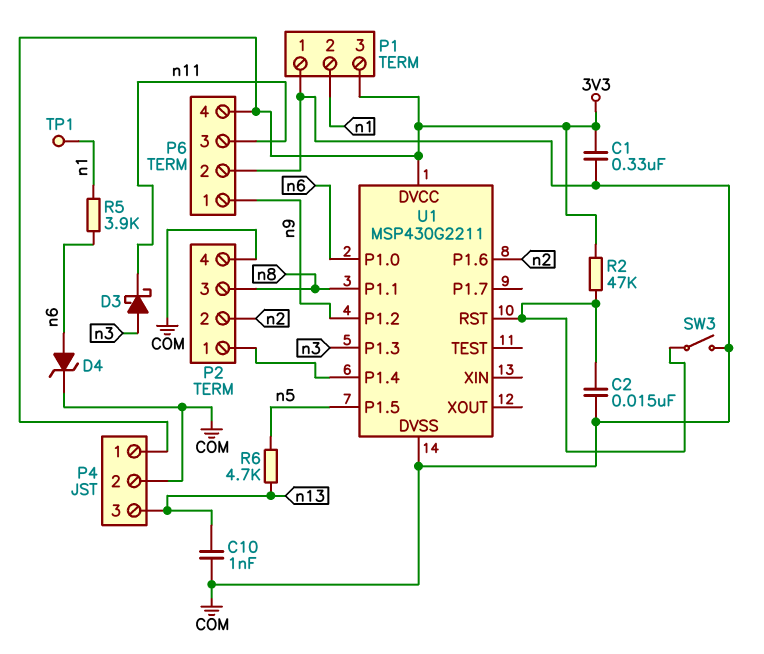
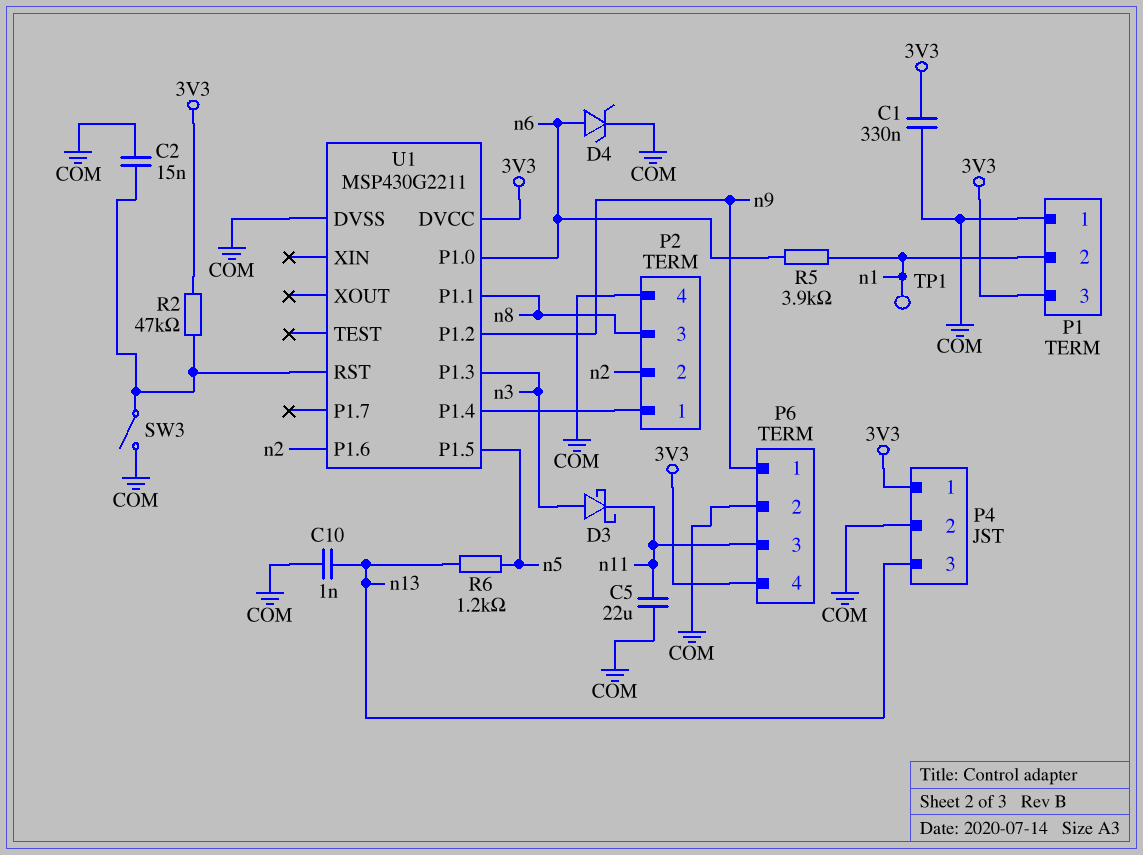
C5: none -> 22uF (COM, n11)
R6: 4.7k (n5, n13) -> 1.2k (n5, n13)

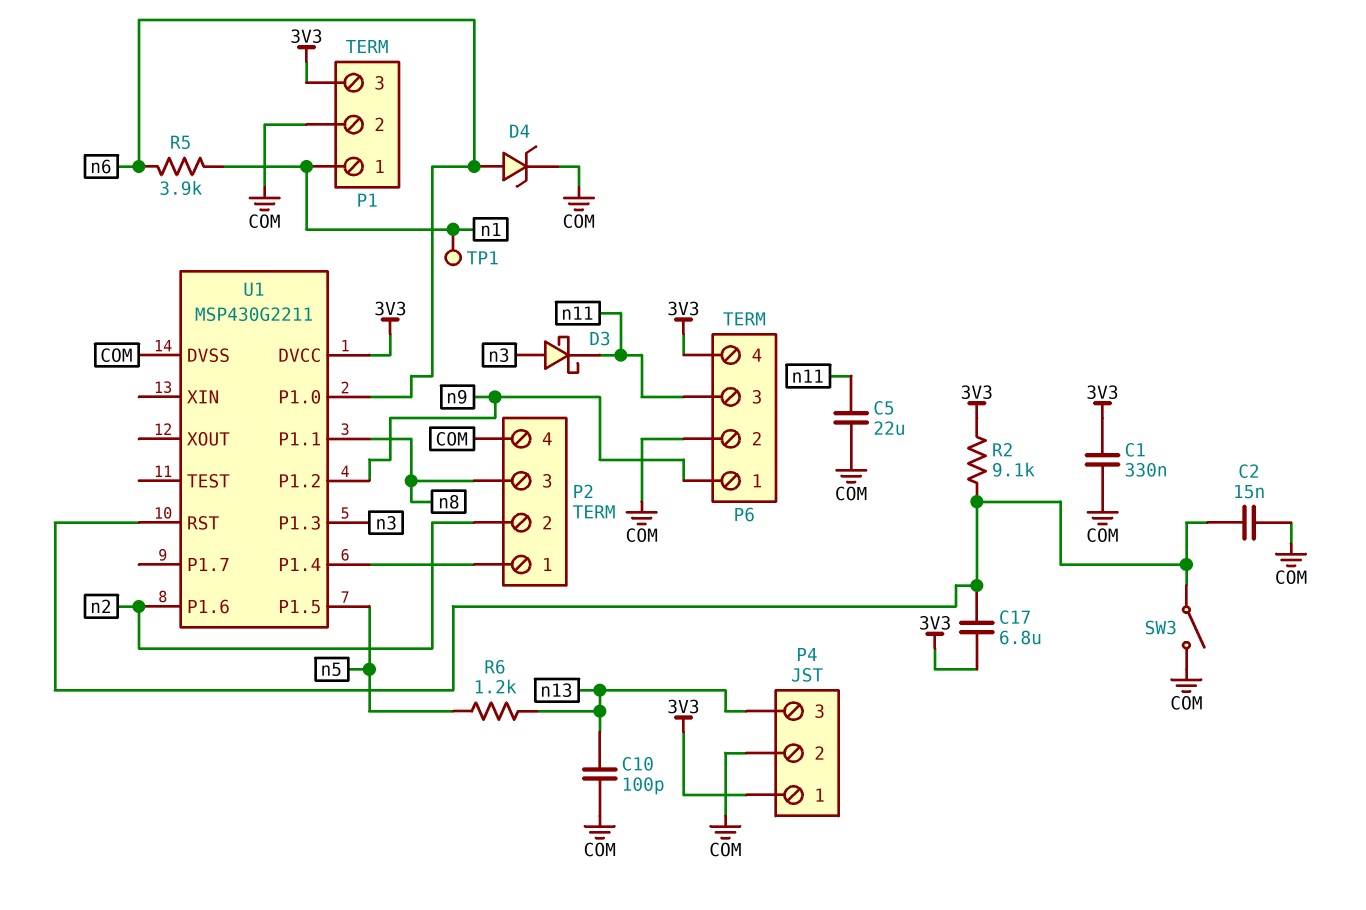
C10: 1nF (COM, n13) -> 100pF (COM, n13)
C17: none -> 6.8uF (3V3, U1/RST)
P1 pin 1: COM -> n1
P1 pin 2: n1 -> COM
R2: 47k (3V3, U1/RST) -> 9.1k (3V3, U1/RST)

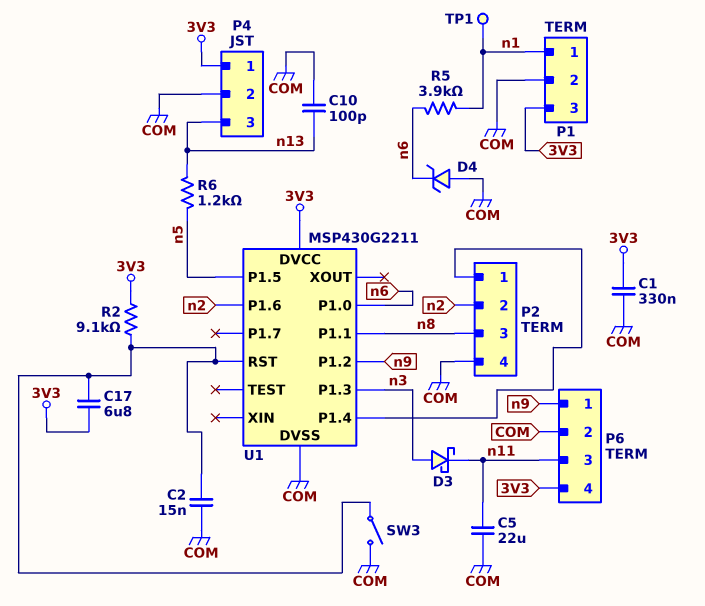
D4: zener (A n6, K COM) -> zener (A COM, K n6)

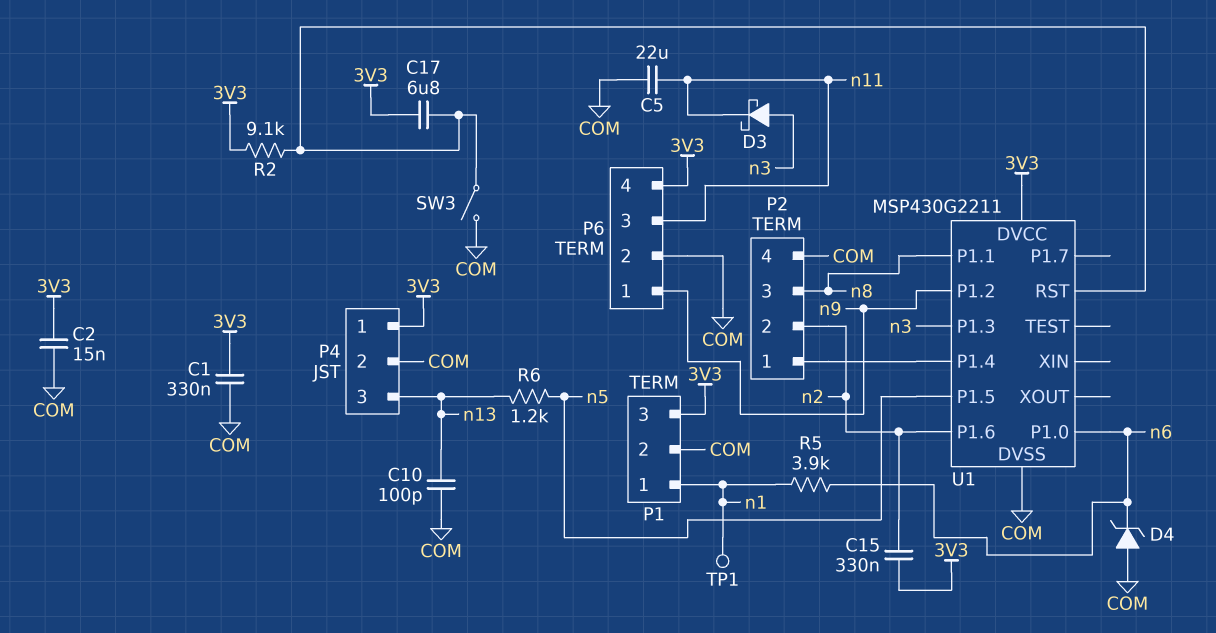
C2: 15nF (COM, U1/RST) -> 15nF (3V3, COM)
C15: none -> 330nF (3V3, n2)

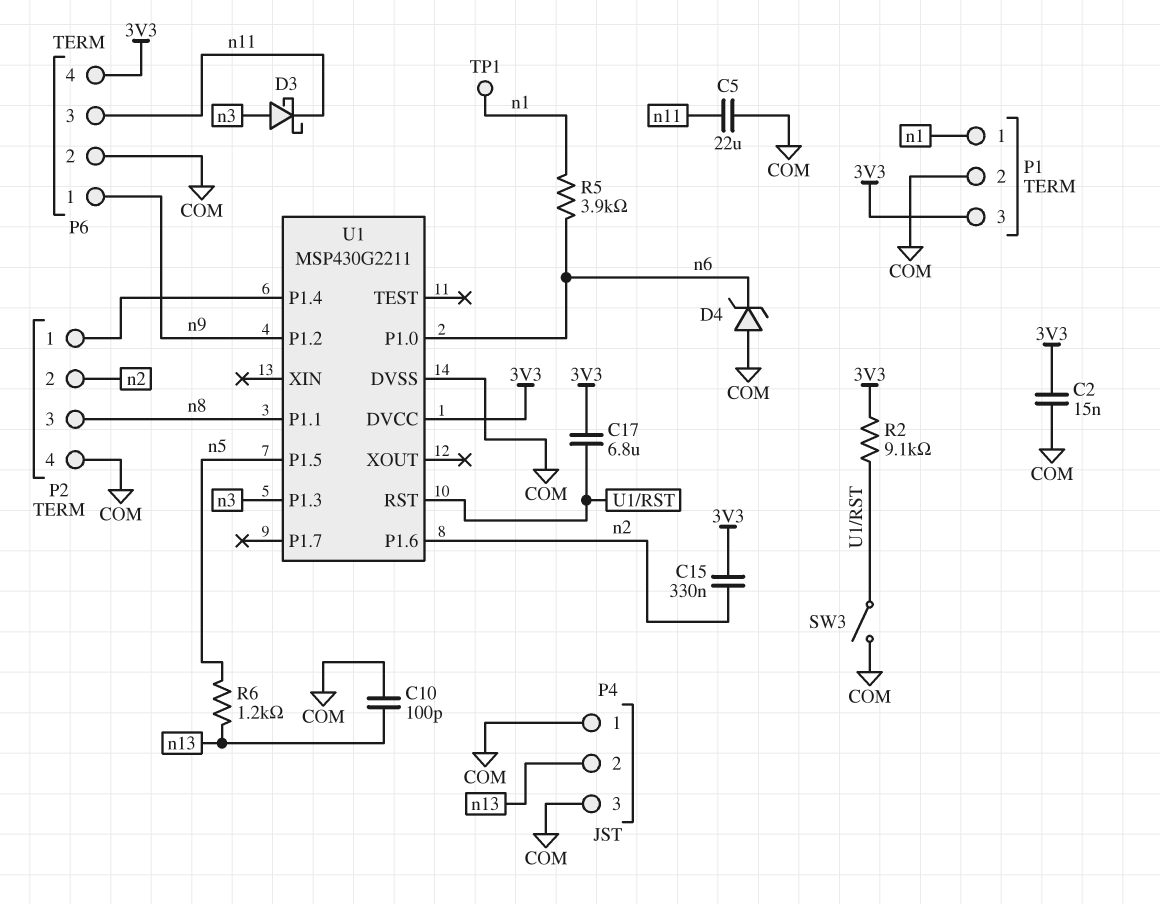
C1: 330nF (3V3, COM) -> none
P4 pin 1: 3V3 -> COM
P4 pin 2: COM -> n13
P4 pin 3: n13 -> COM

